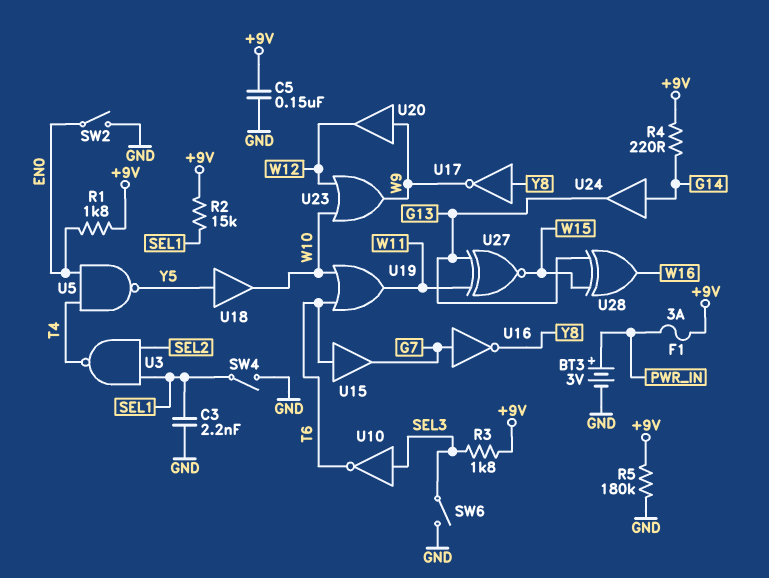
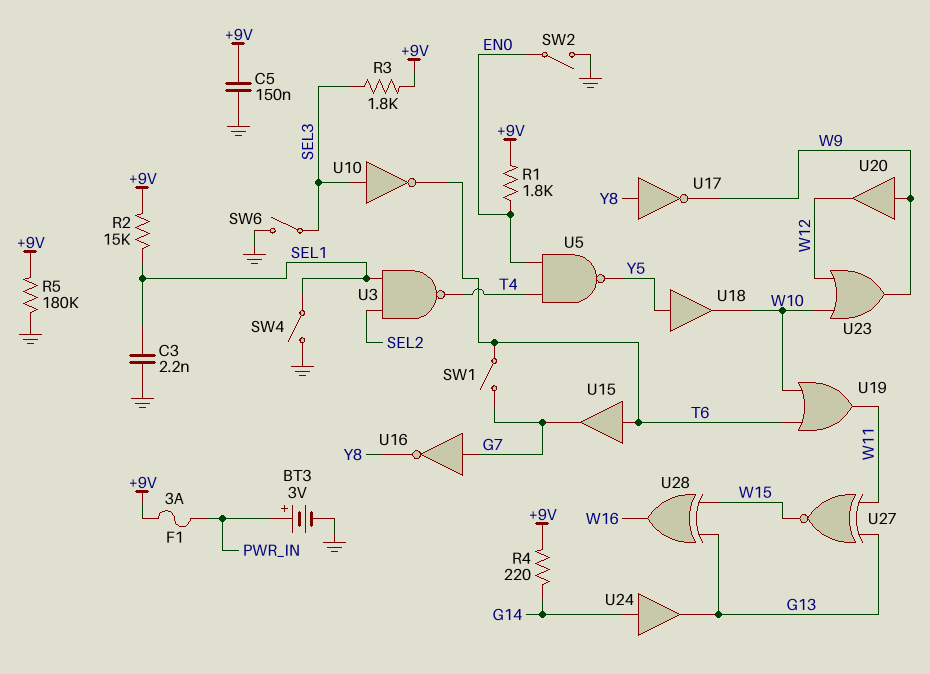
SW1: none -> switch (G7, T6)

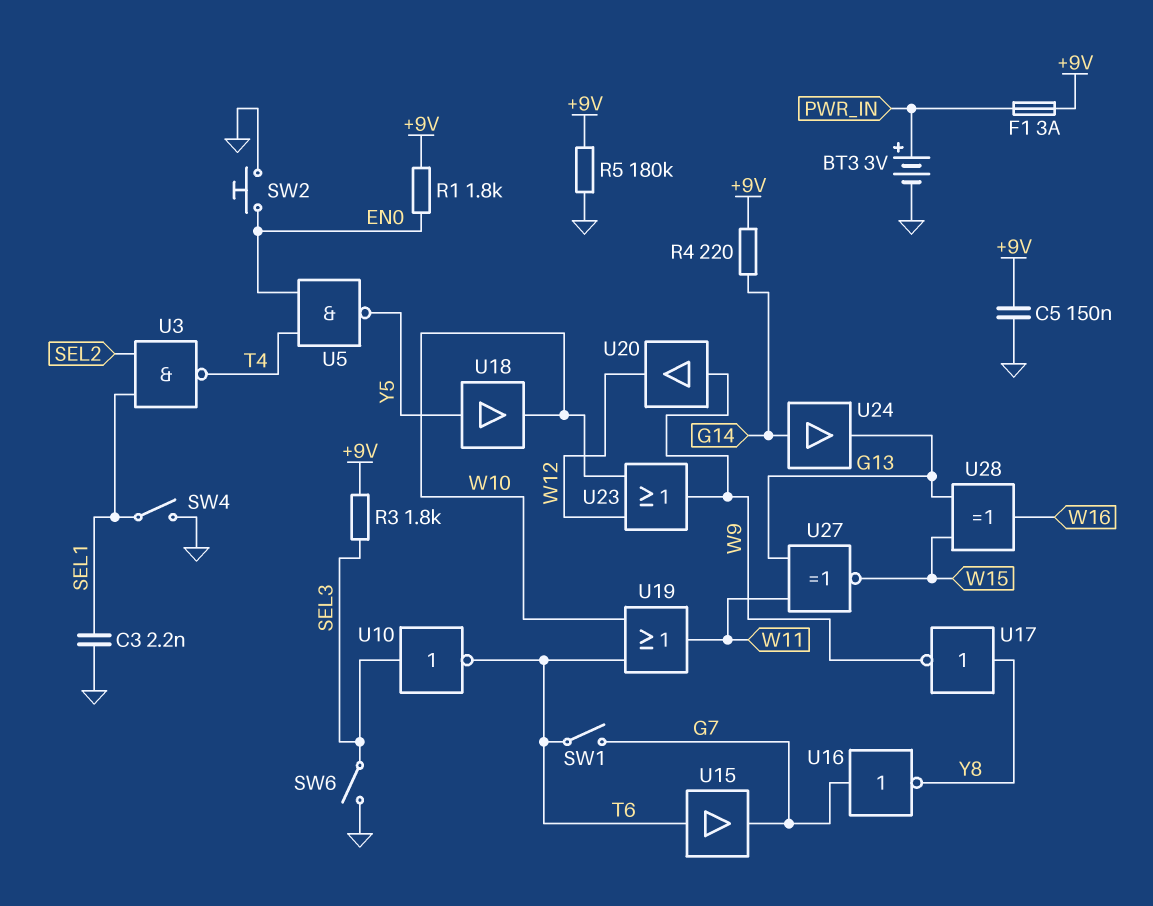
R2: 15k (+9V, SEL1) -> none
SW2: switch (EN0, GND) -> button (EN0, GND)

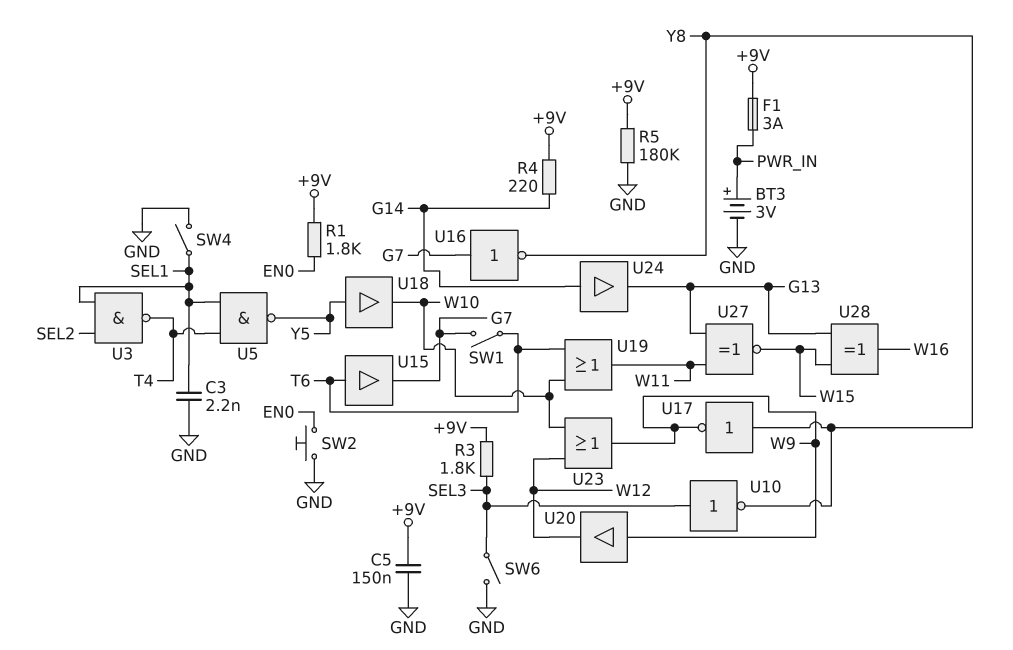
U5: NAND (in EN0, in T4, out Y5) -> NAND (in SEL1, in T4, out Y5)
U10: NOT (in SEL3, out T6) -> NOT (in SEL3, out Y8)

